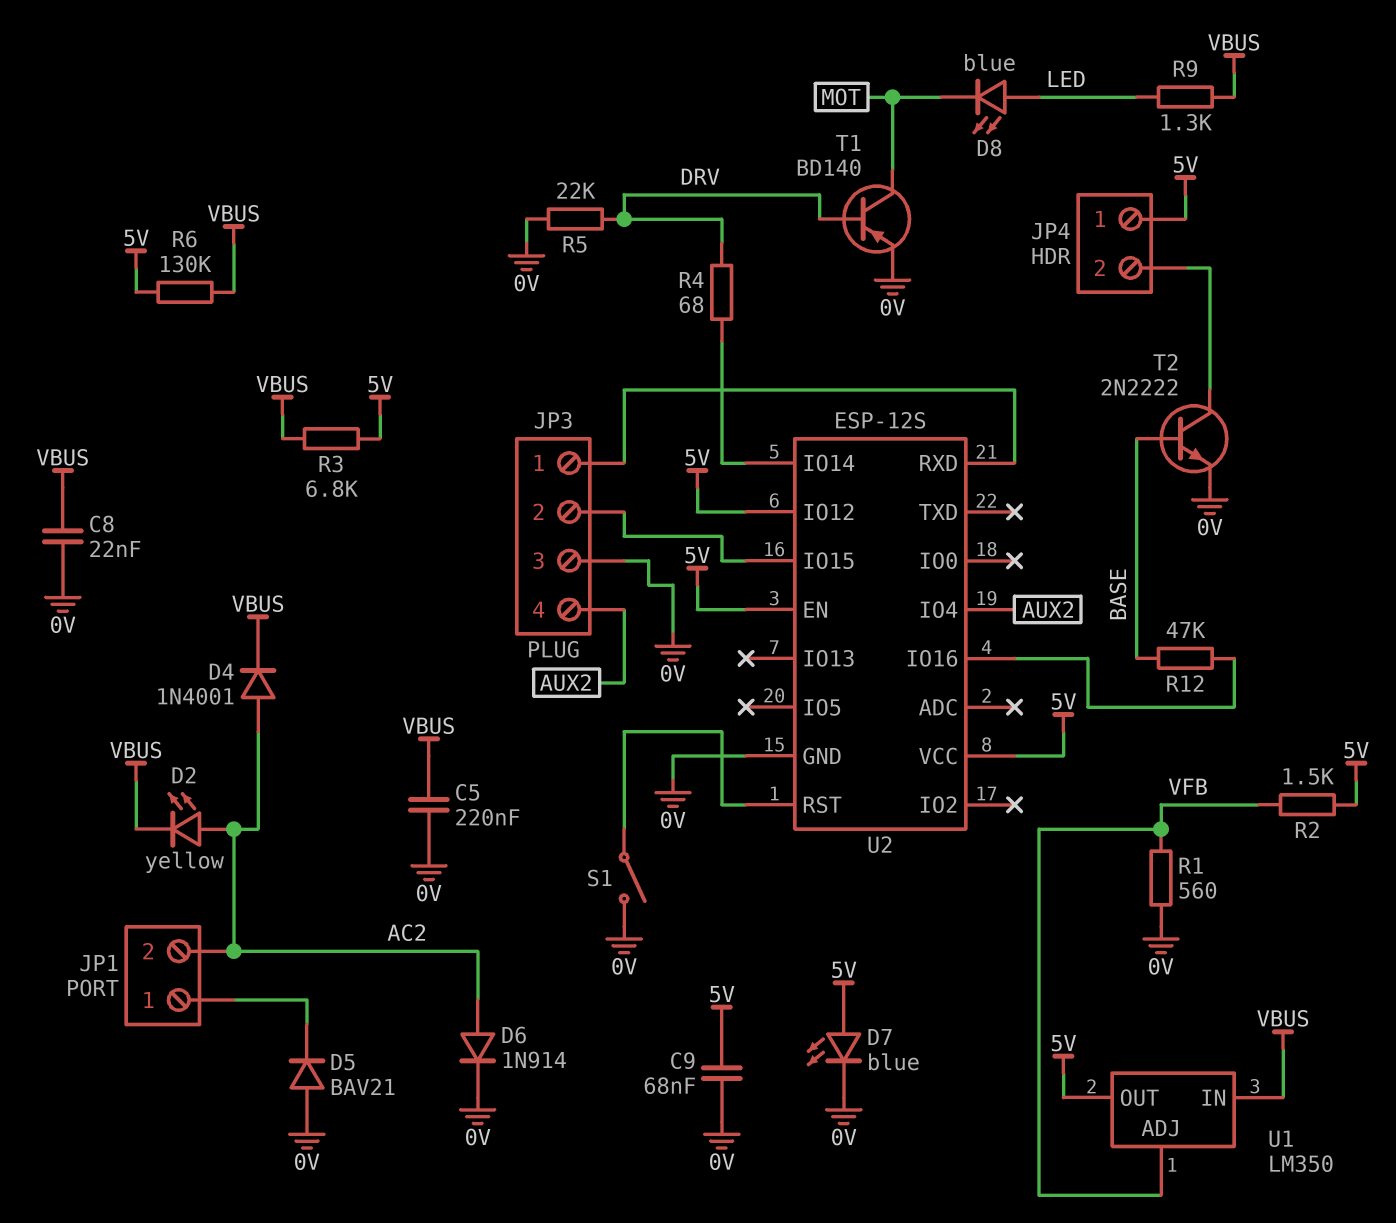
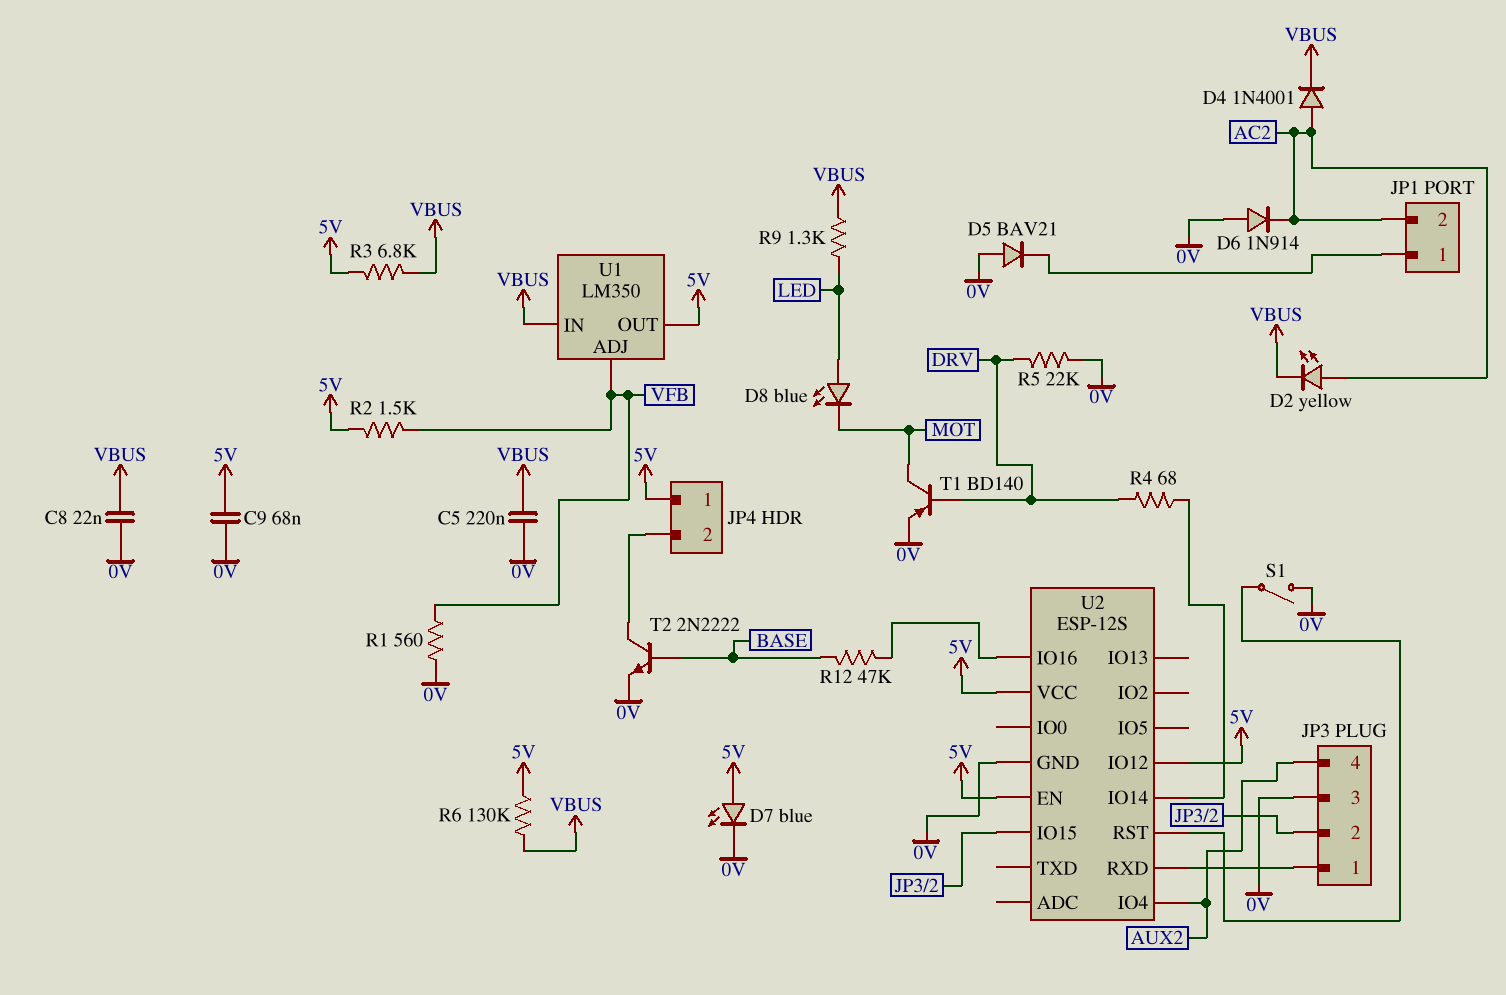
D6: diode 1N914 (A AC2, K 0V) -> diode 1N914 (A 0V, K AC2)

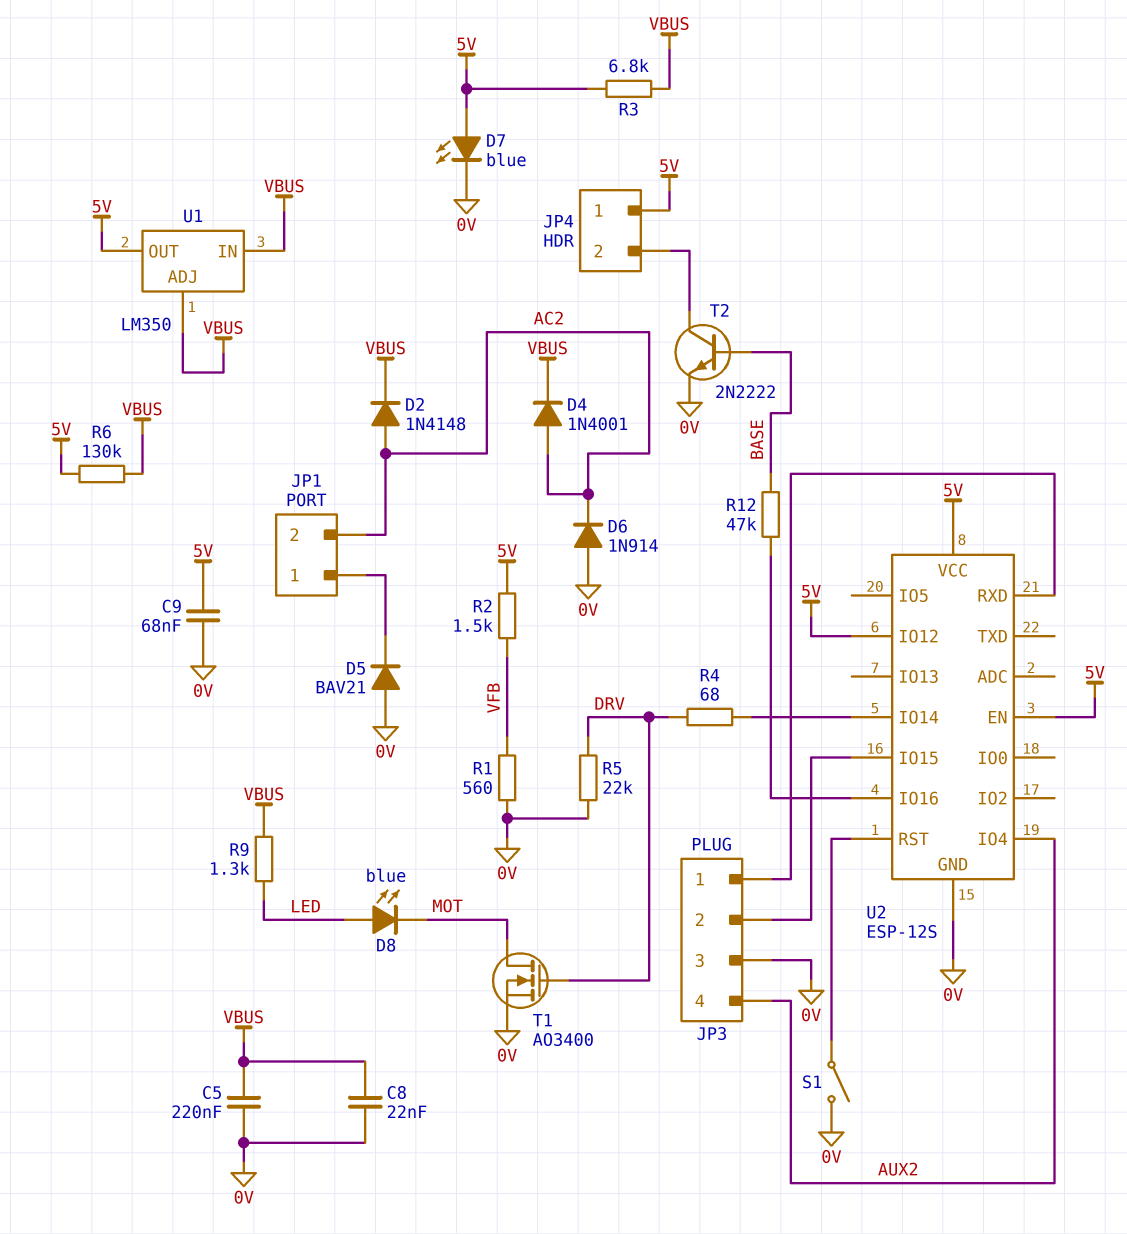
D2: LED yellow (A AC2, K VBUS) -> diode 1N4148 (A AC2, K VBUS)
T1: PNP BD140 (B DRV, C MOT, E 0V) -> NMOS AO3400 (G DRV, D MOT, S 0V)
U1 pin ADJ: VFB -> VBUS

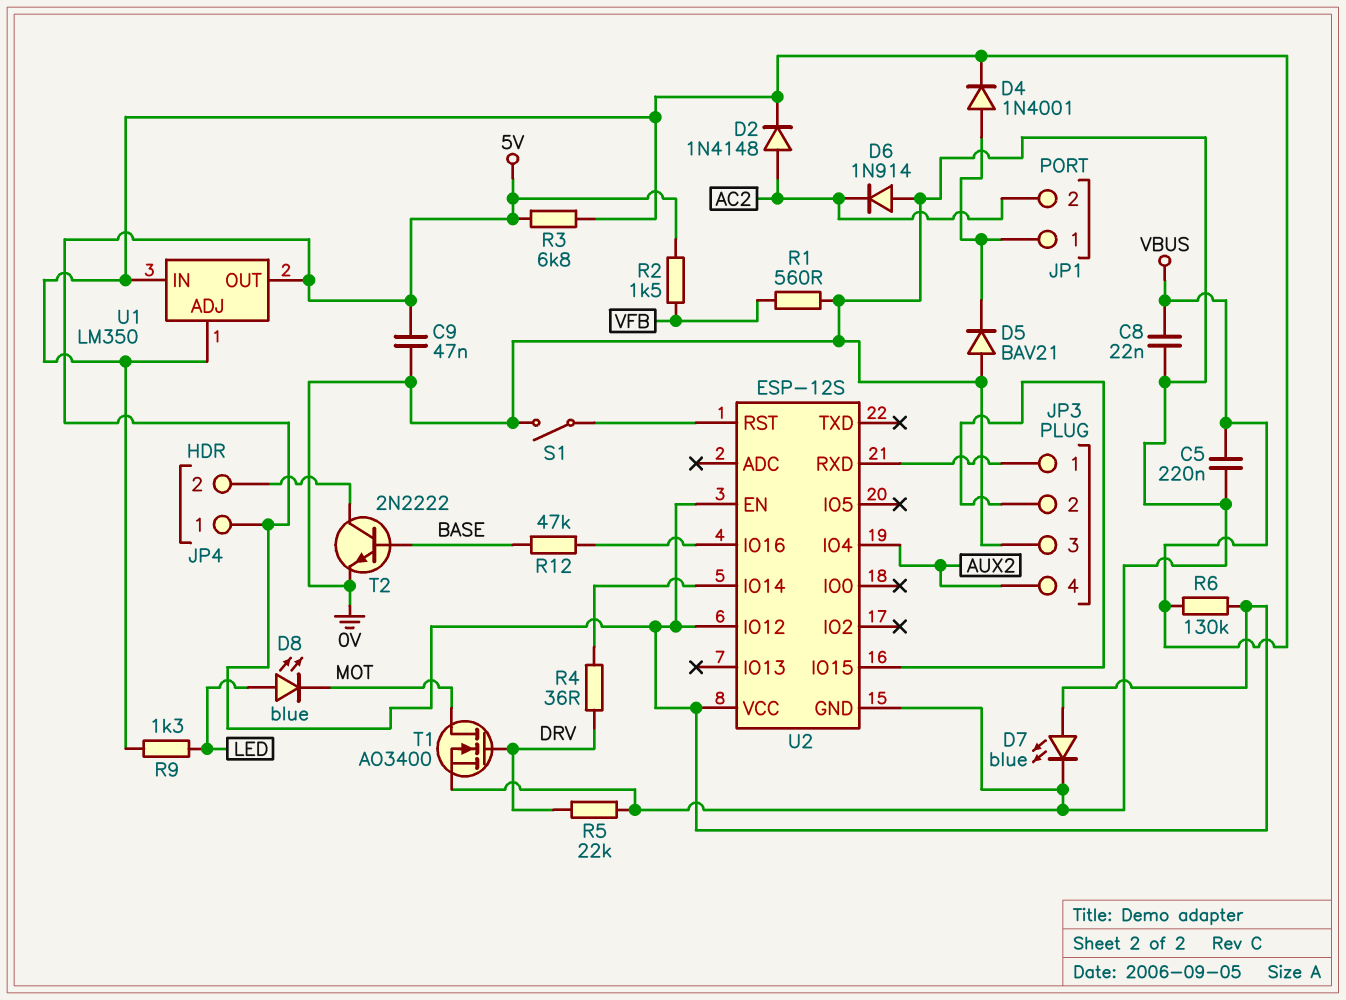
C9: 68nF (0V, 5V) -> 47nF (0V, 5V)
D4: diode 1N4001 (A AC2, K VBUS) -> diode 1N4001 (A JP1/1, K VBUS)
R4: 68 (DRV, U2/IO14) -> 36 (DRV, U2/IO14)

